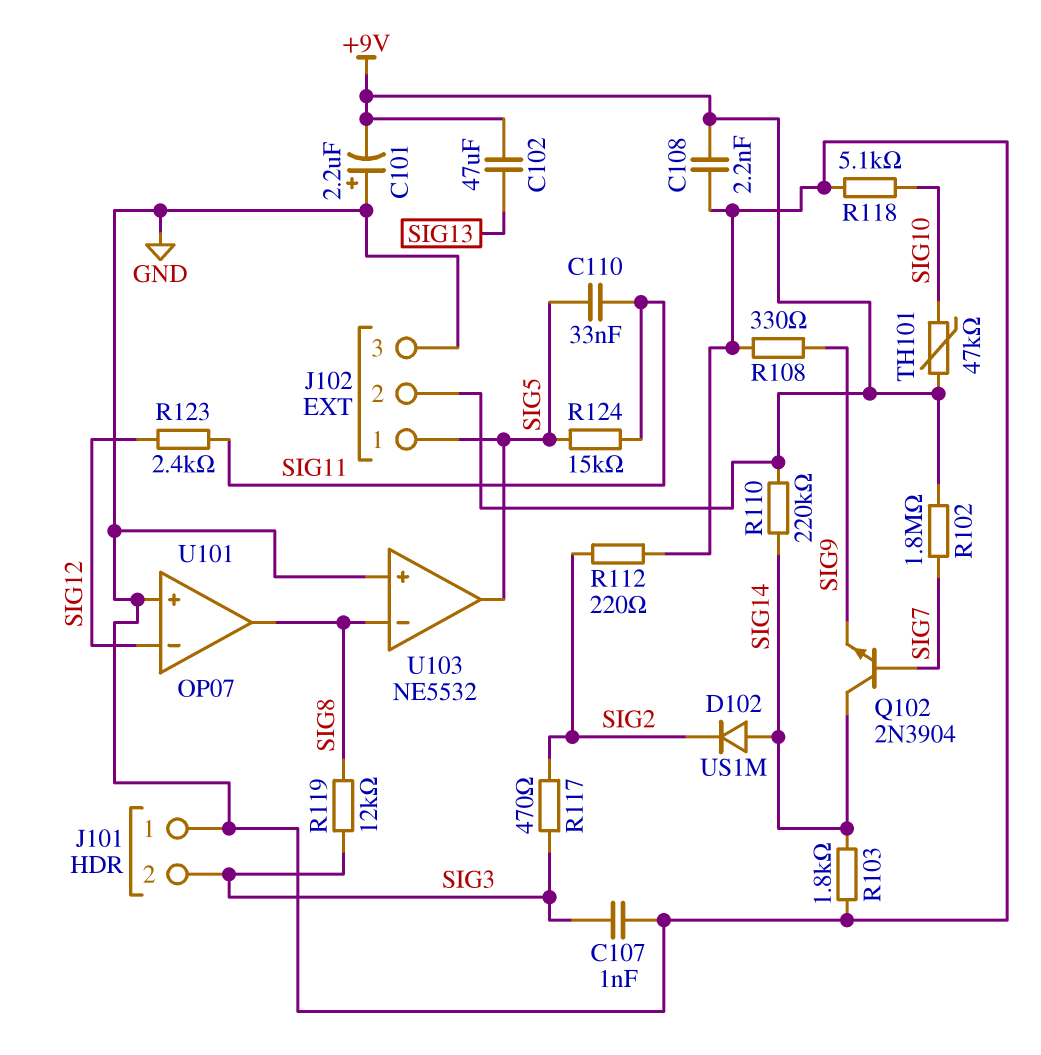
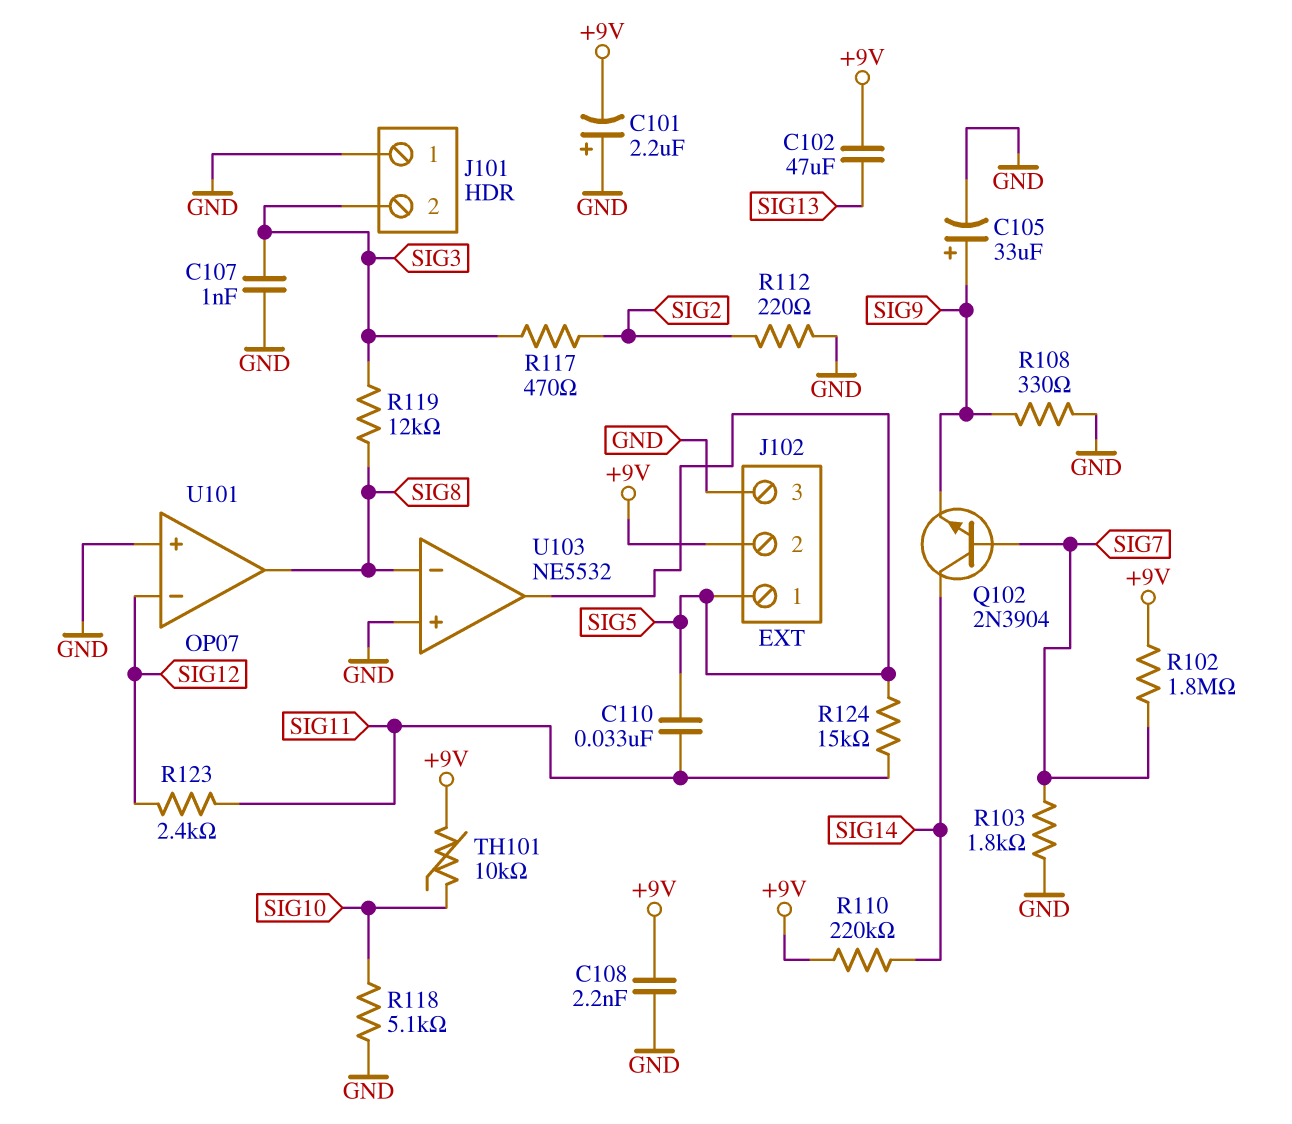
C105: none -> 33uF (plus SIG9, minus GND)
D102: diode US1M (A SIG14, K SIG2) -> none
R103: 1.8k (GND, SIG14) -> 1.8k (GND, SIG7)
TH101: 47k (+9V, SIG10) -> 10k (+9V, SIG10)

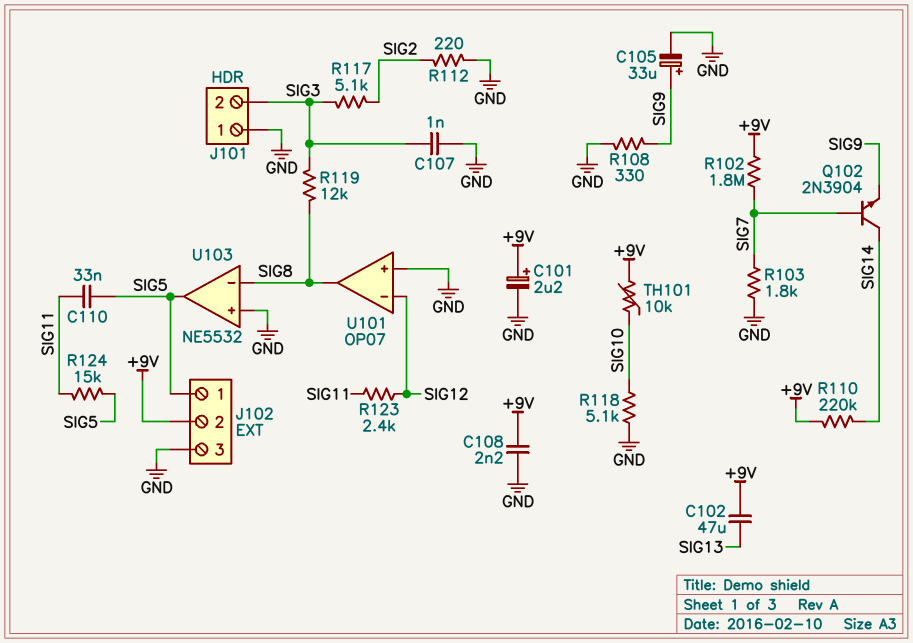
C101: 2.2uF (plus GND, minus +9V) -> 2.2uF (plus +9V, minus GND)
R117: 470 (SIG2, SIG3) -> 5.1k (SIG2, SIG3)

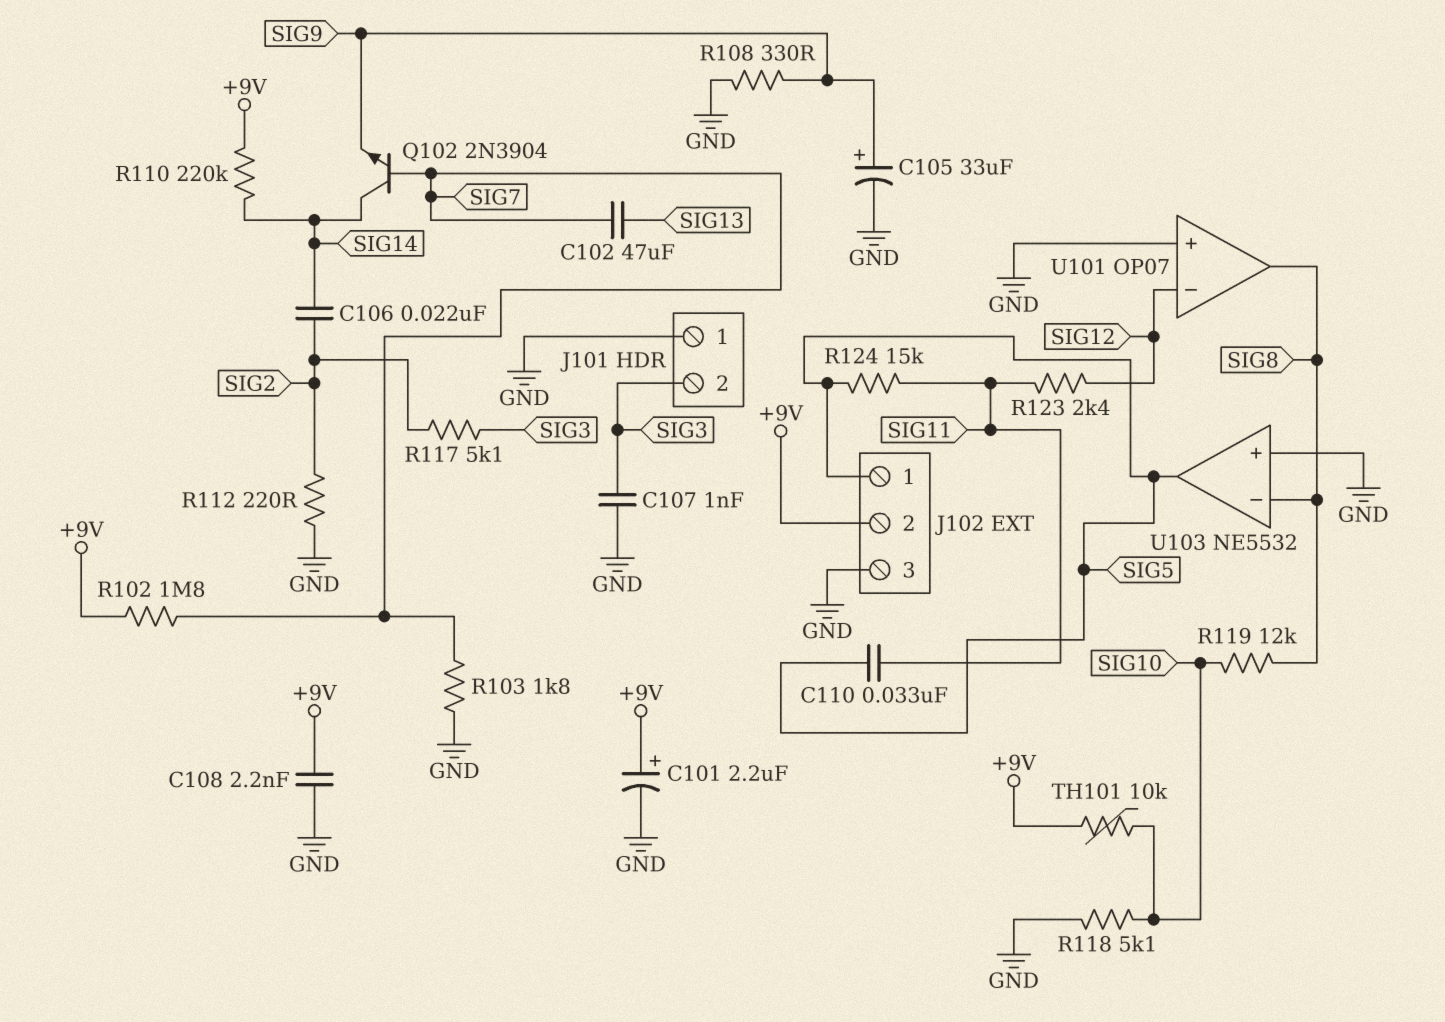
C102: 47uF (+9V, SIG13) -> 47uF (SIG7, SIG13)
C106: none -> 22nF (SIG2, SIG14)
R119: 12k (SIG3, SIG8) -> 12k (SIG8, SIG10)

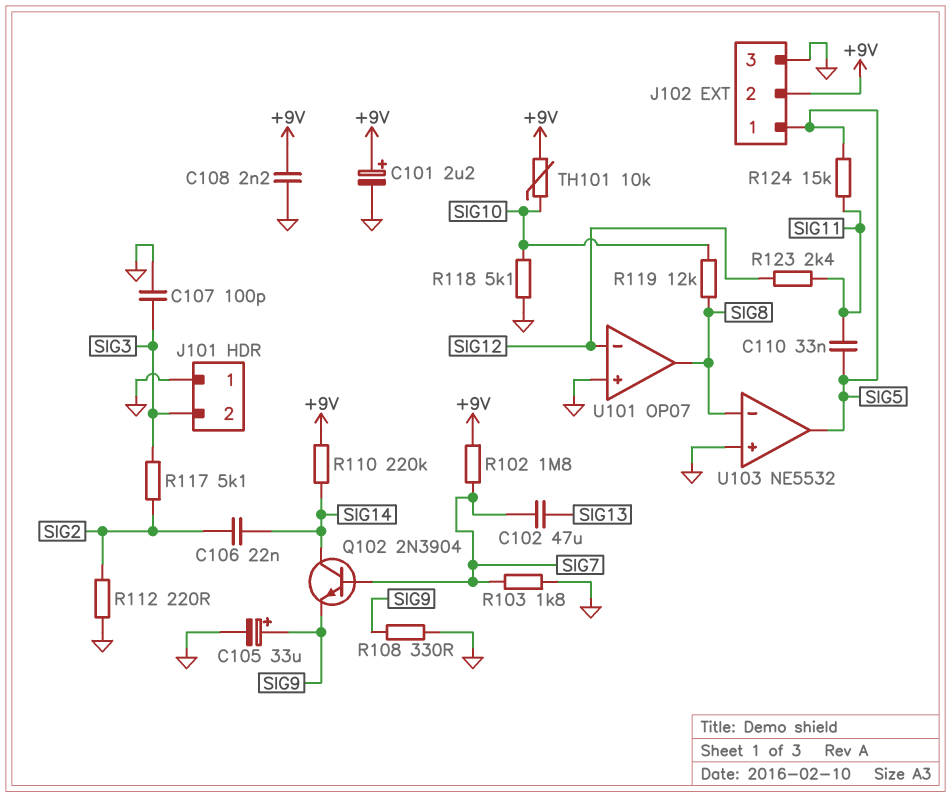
C107: 1nF (GND, SIG3) -> 100pF (GND, SIG3)

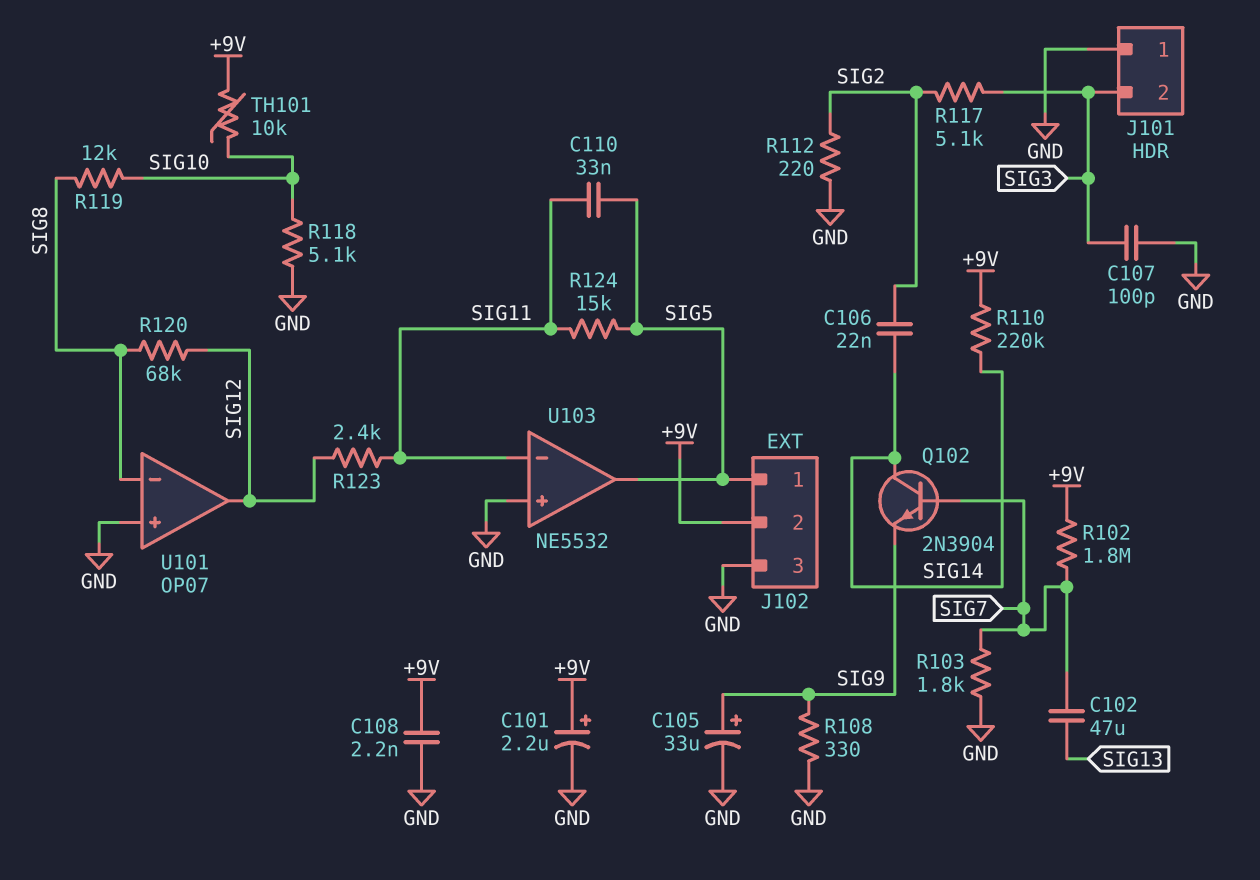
R120: none -> 68k (SIG8, SIG12)
U101 pin in-: SIG12 -> SIG8
U101 pin out: SIG8 -> SIG12
U103 pin in-: SIG8 -> SIG11

